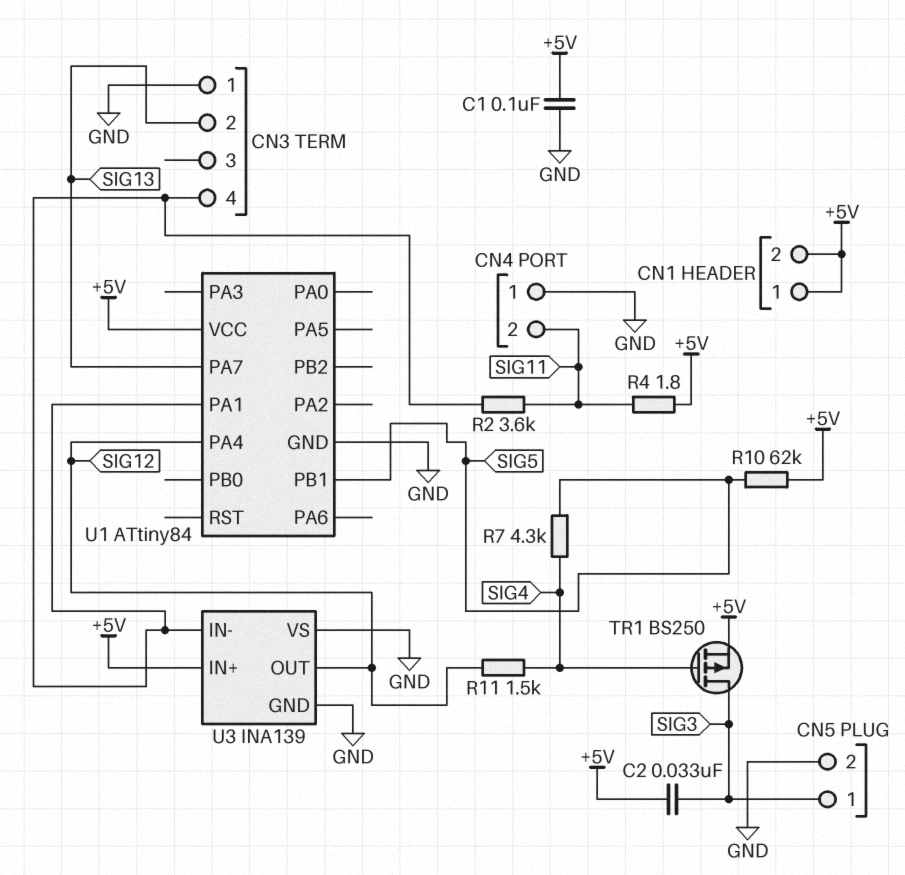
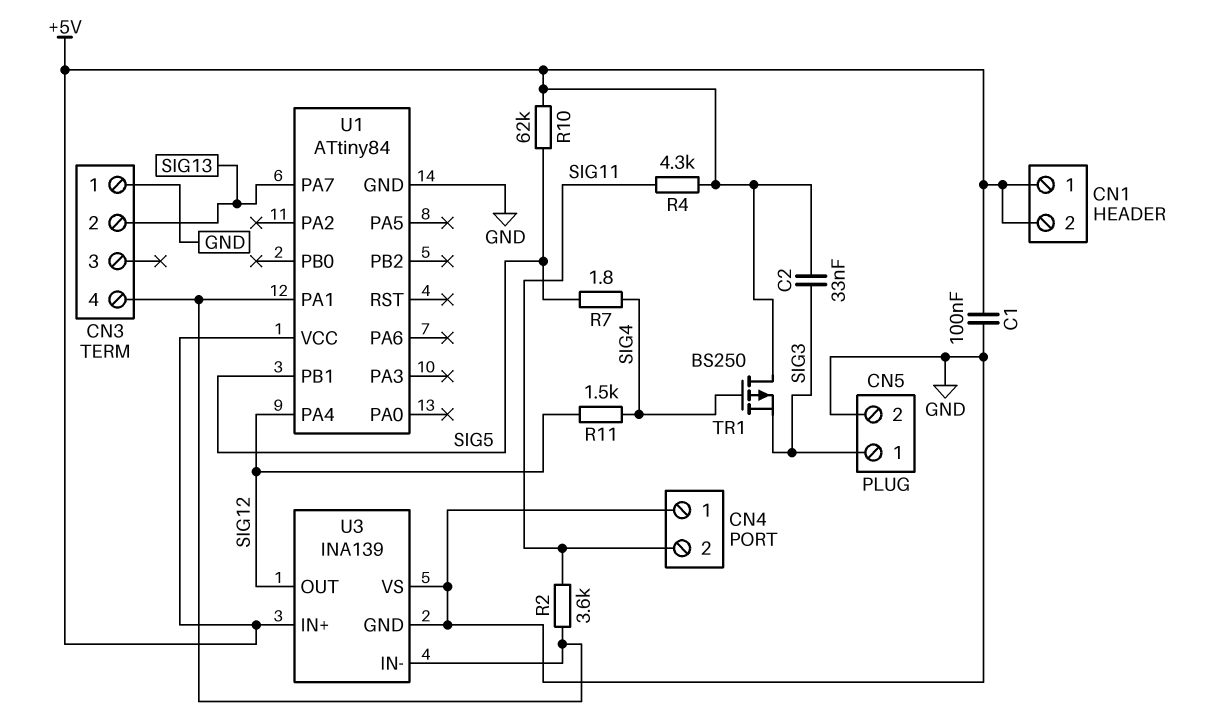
R4: 1.8 (+5V, SIG11) -> 4.3k (+5V, SIG11)
R7: 4.3k (SIG4, SIG5) -> 1.8 (SIG4, SIG5)
TR1: PMOS BS250 (G SIG4, D SIG3, S +5V) -> PMOS BS250 (G SIG4, D +5V, S SIG3)

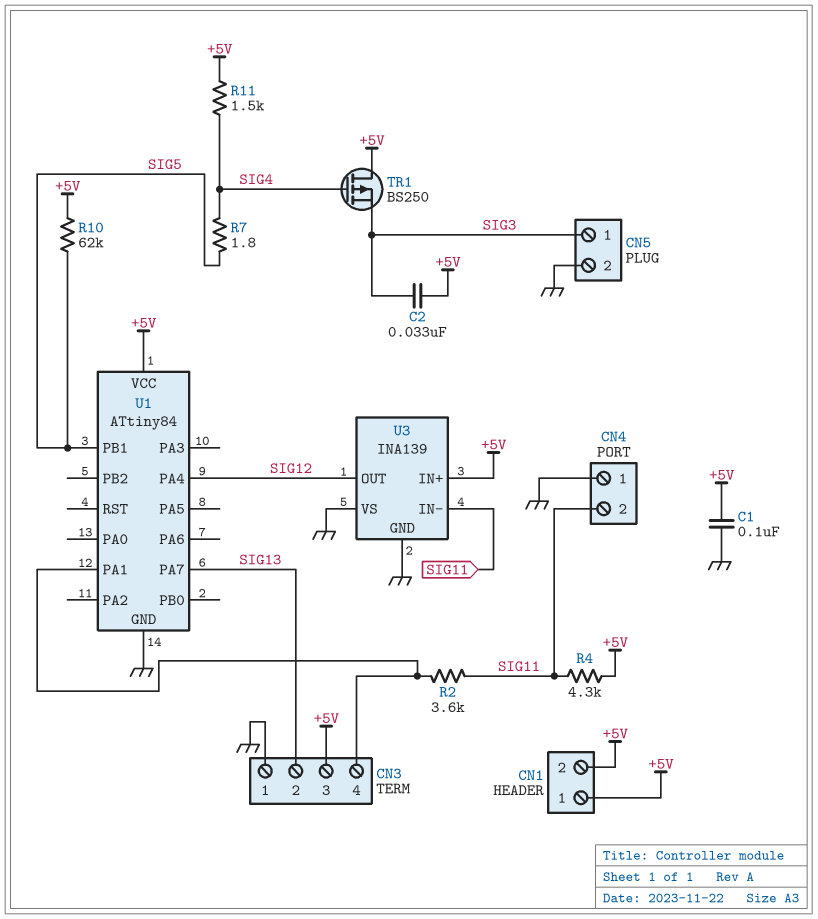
CN3 pin 3: none -> +5V
R11: 1.5k (SIG4, SIG12) -> 1.5k (+5V, SIG4)
U3 pin IN-: CN3/4 -> SIG11

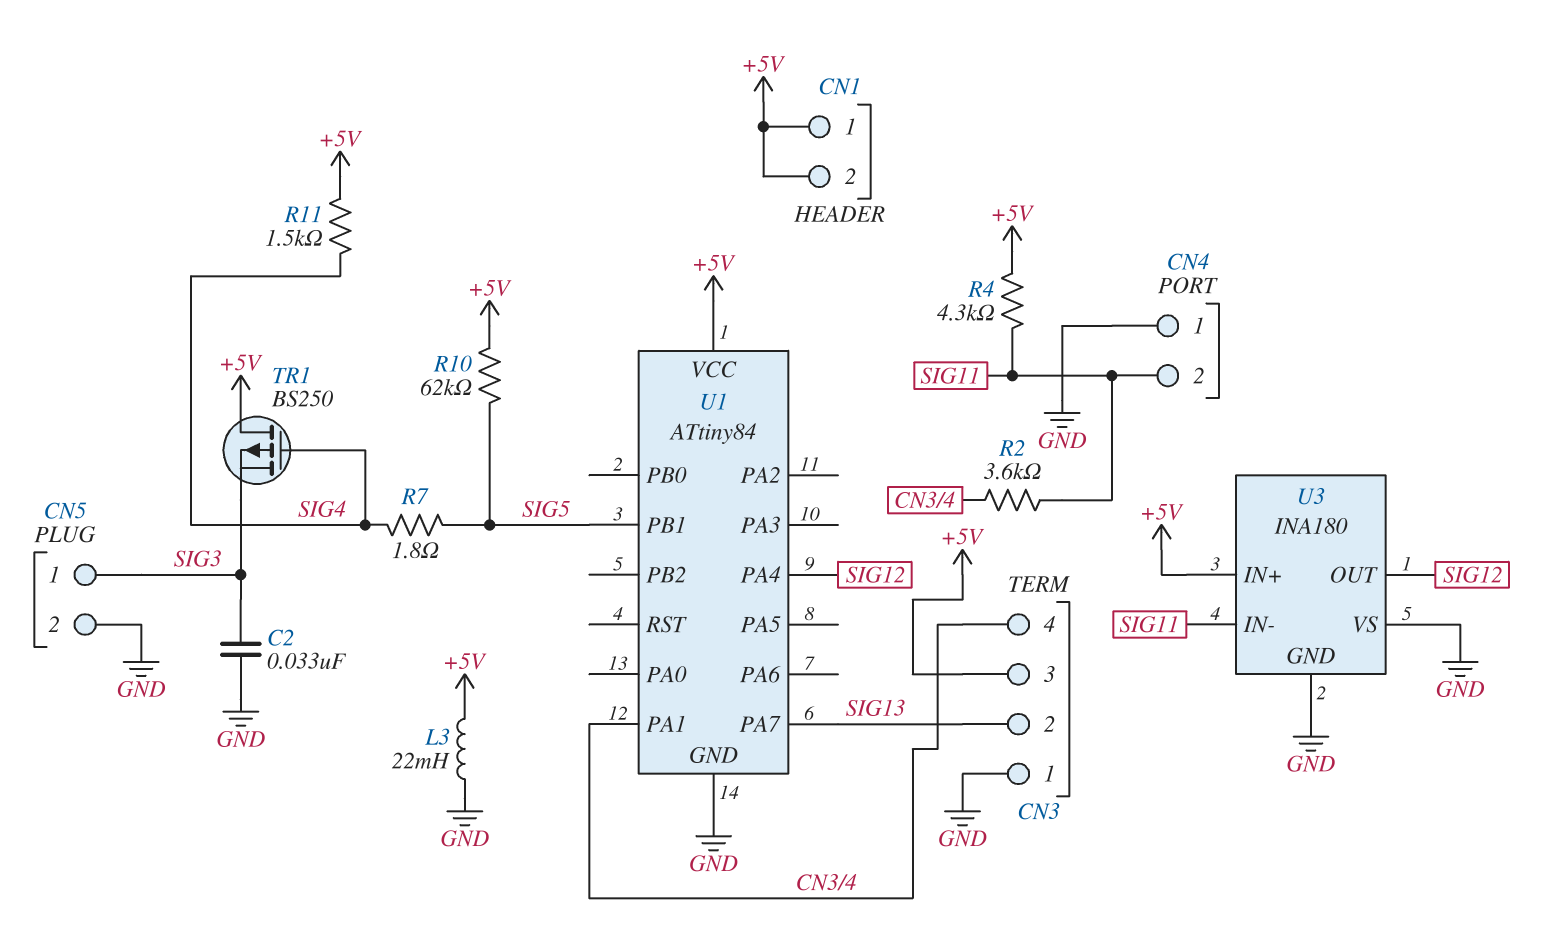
C1: 100nF (+5V, GND) -> none
C2: 33nF (+5V, SIG3) -> 33nF (GND, SIG3)
L3: none -> 22mH (+5V, GND)
U3: INA139 -> INA180

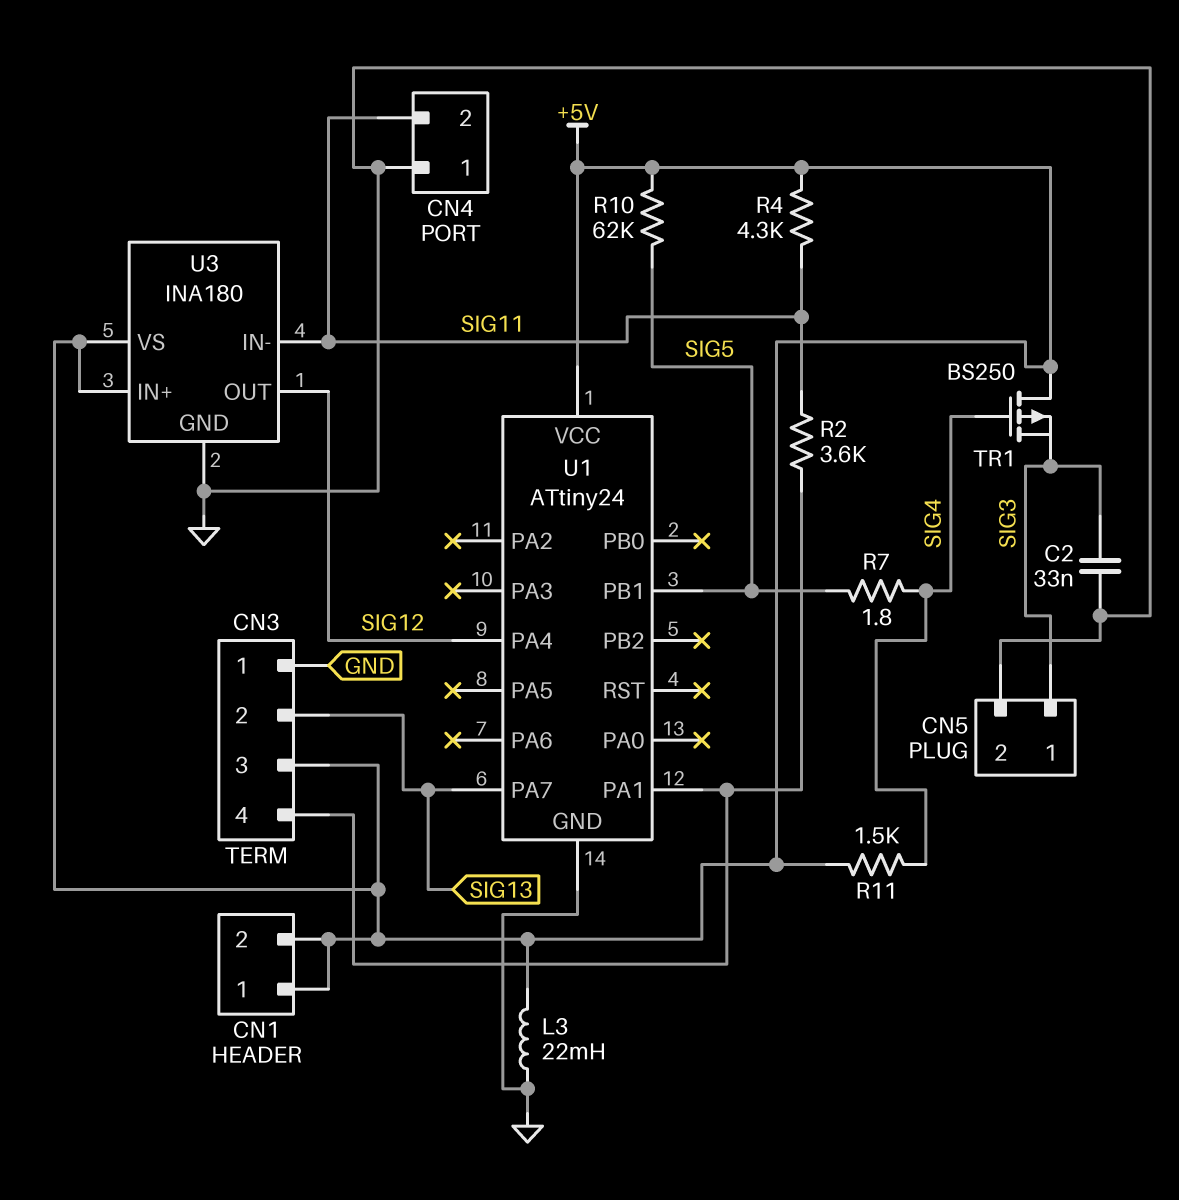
U1: ATtiny84 -> ATtiny24
U3 pin VS: GND -> +5V

